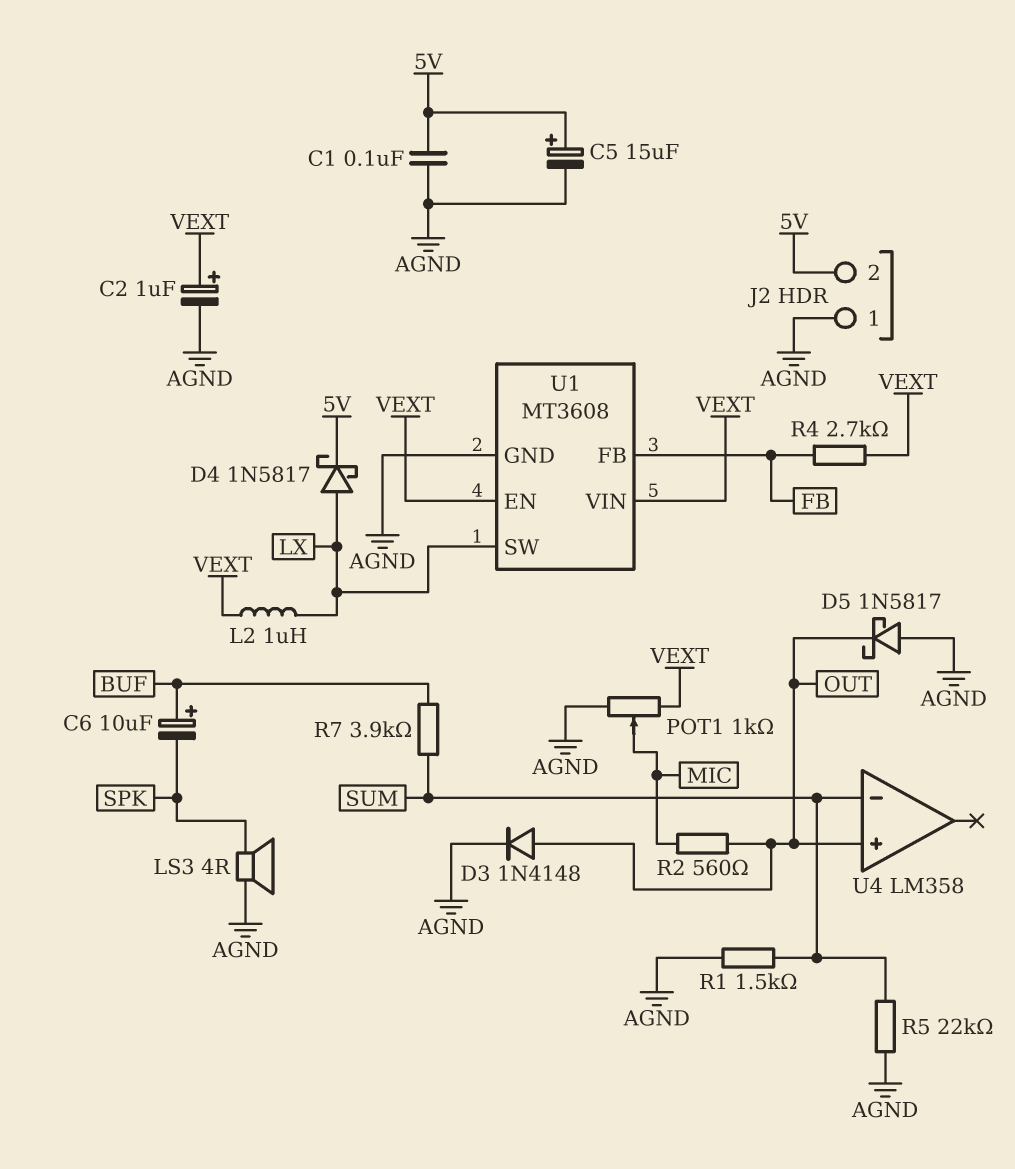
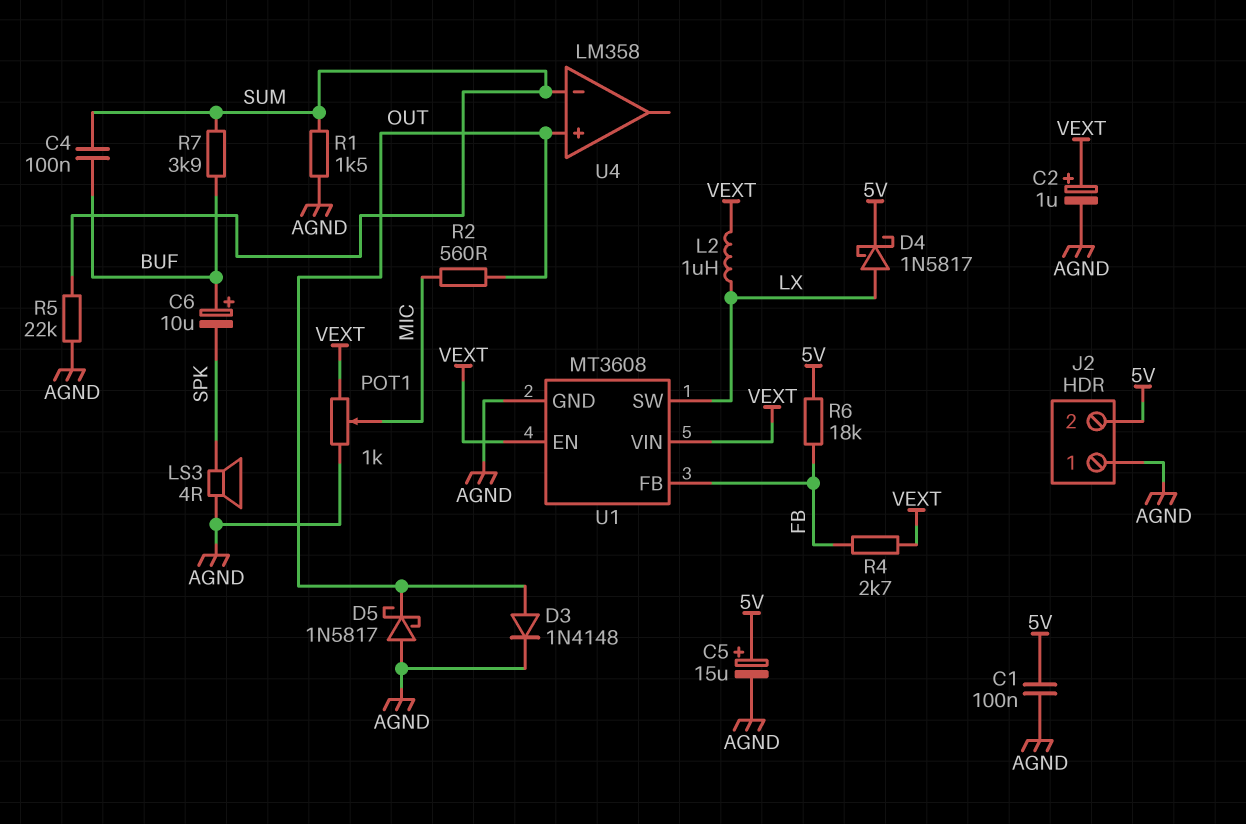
C4: none -> 100nF (BUF, SUM)
R6: none -> 18k (5V, FB)

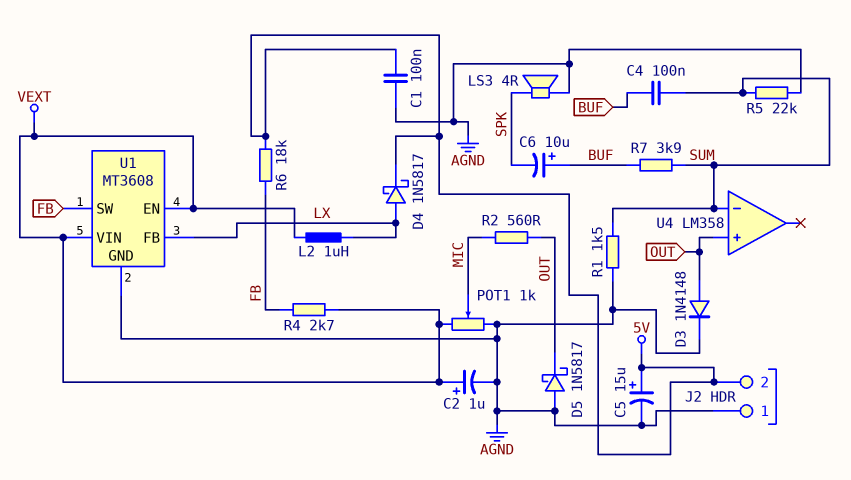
U1 pin FB: FB -> LX
U1 pin SW: LX -> FB

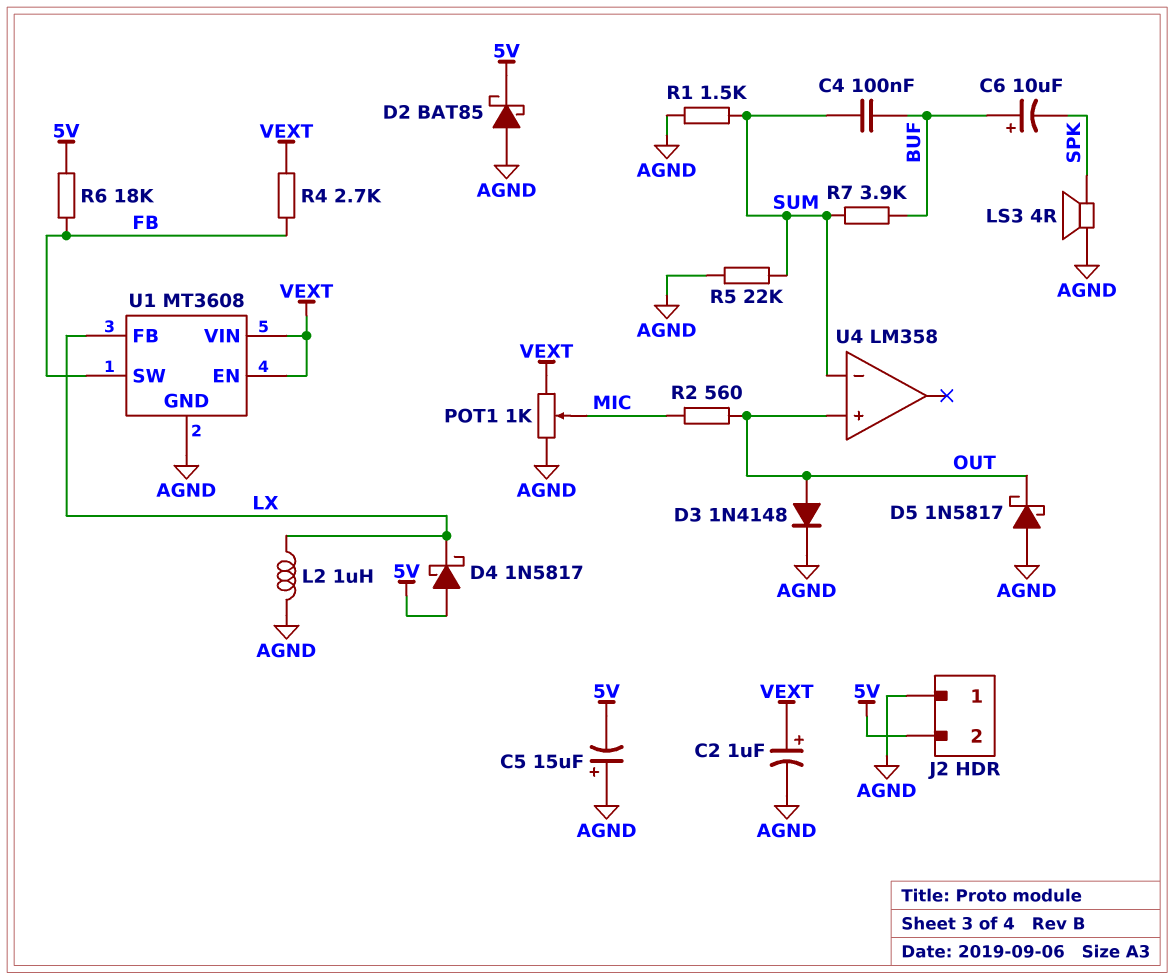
C1: 100nF (5V, AGND) -> none
C5: 15uF (plus 5V, minus AGND) -> 15uF (plus AGND, minus 5V)
D2: none -> schottky BAT85 (A AGND, K 5V)
D4: schottky 1N5817 (A LX, K 5V) -> schottky 1N5817 (A 5V, K LX)
L2: 1uH (LX, VEXT) -> 1uH (AGND, LX)

